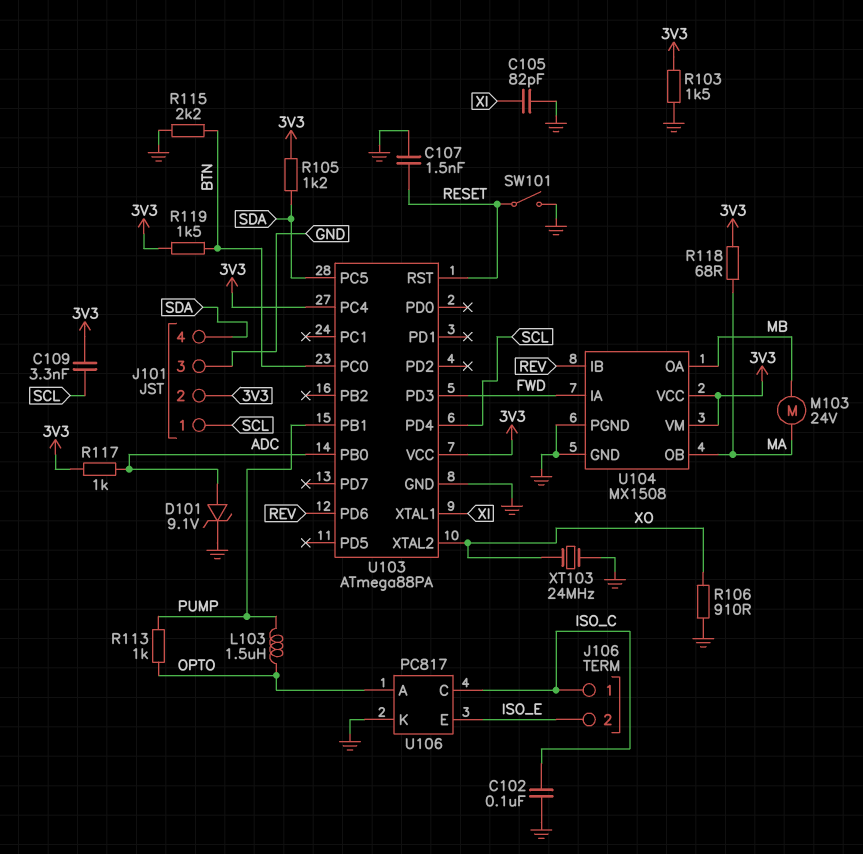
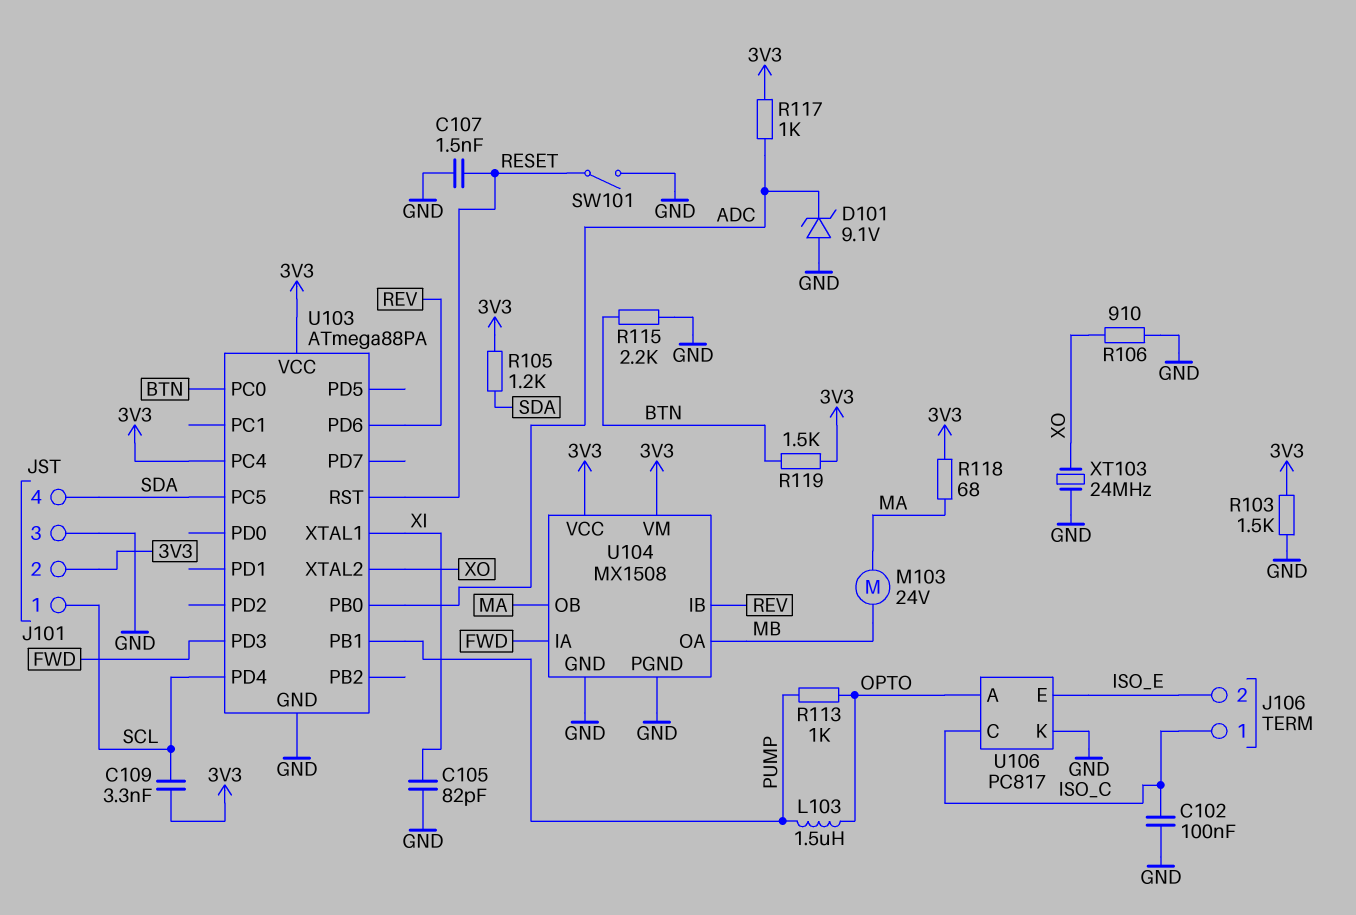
D101: zener 9.1V (A ADC, K GND) -> zener 9.1V (A GND, K ADC)

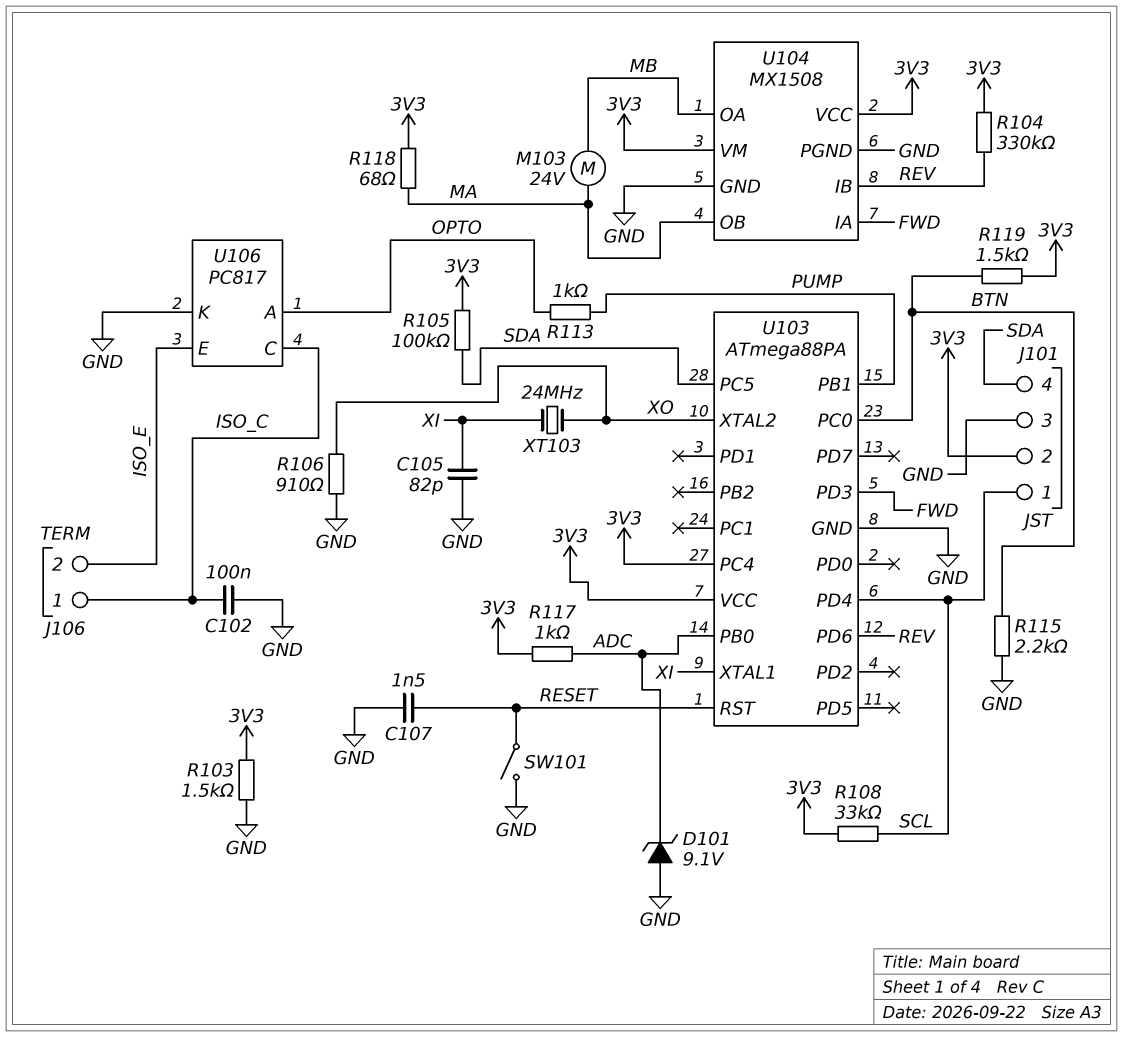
C109: 3.3nF (3V3, SCL) -> none
L103: 1.5uH (OPTO, PUMP) -> none
R104: none -> 330k (3V3, REV)
R105: 1.2k (3V3, SDA) -> 100k (3V3, SDA)
R108: none -> 33k (3V3, SCL)
XT103: 24MHz (GND, XO) -> 24MHz (XI, XO)

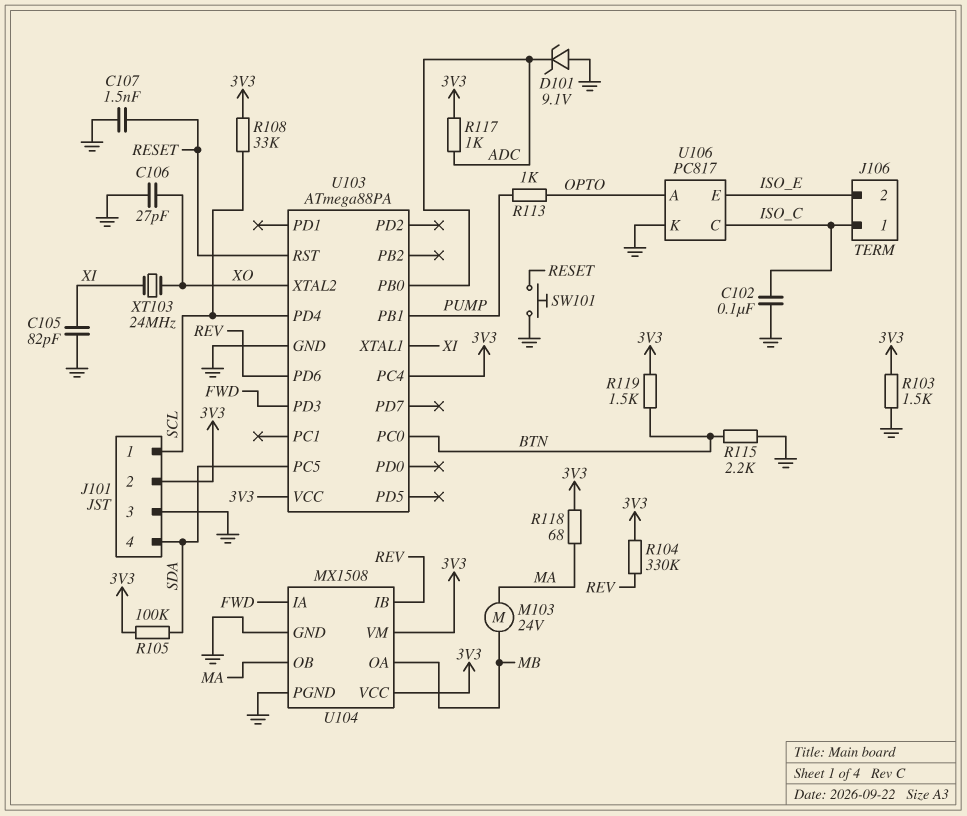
C106: none -> 27pF (GND, XO)
R106: 910 (GND, XO) -> none
SW101: switch (GND, RESET) -> button (GND, RESET)

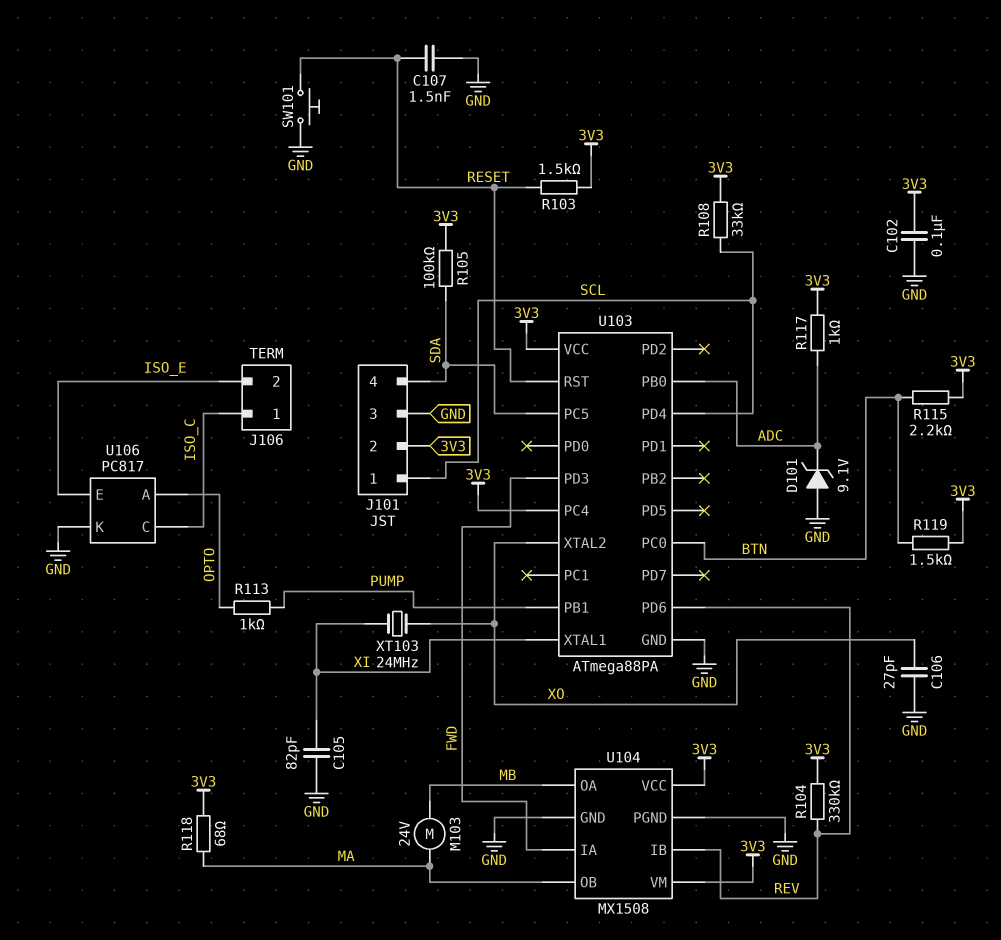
C102: 100nF (GND, ISO_C) -> 100nF (3V3, GND)
R103: 1.5k (3V3, GND) -> 1.5k (3V3, RESET)
R115: 2.2k (BTN, GND) -> 2.2k (3V3, BTN)

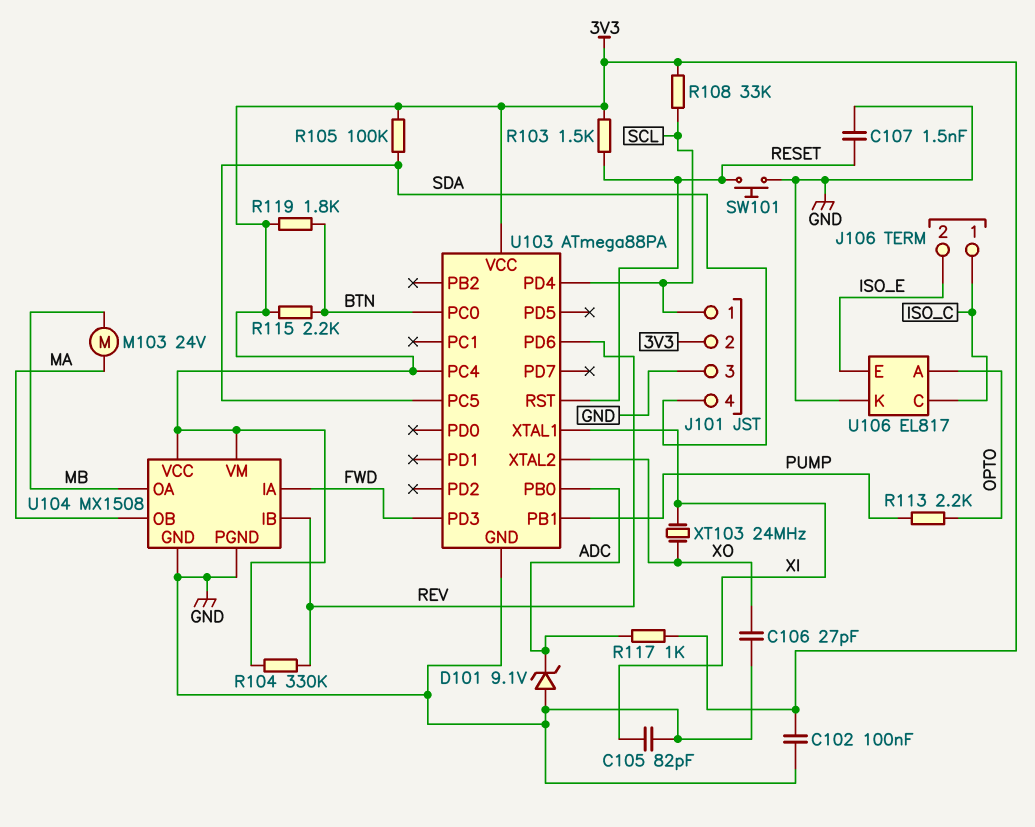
R113: 1k (OPTO, PUMP) -> 2.2k (OPTO, PUMP)
R118: 68 (3V3, MA) -> none
R119: 1.5k (3V3, BTN) -> 1.8k (3V3, BTN)
U106: PC817 -> EL817

